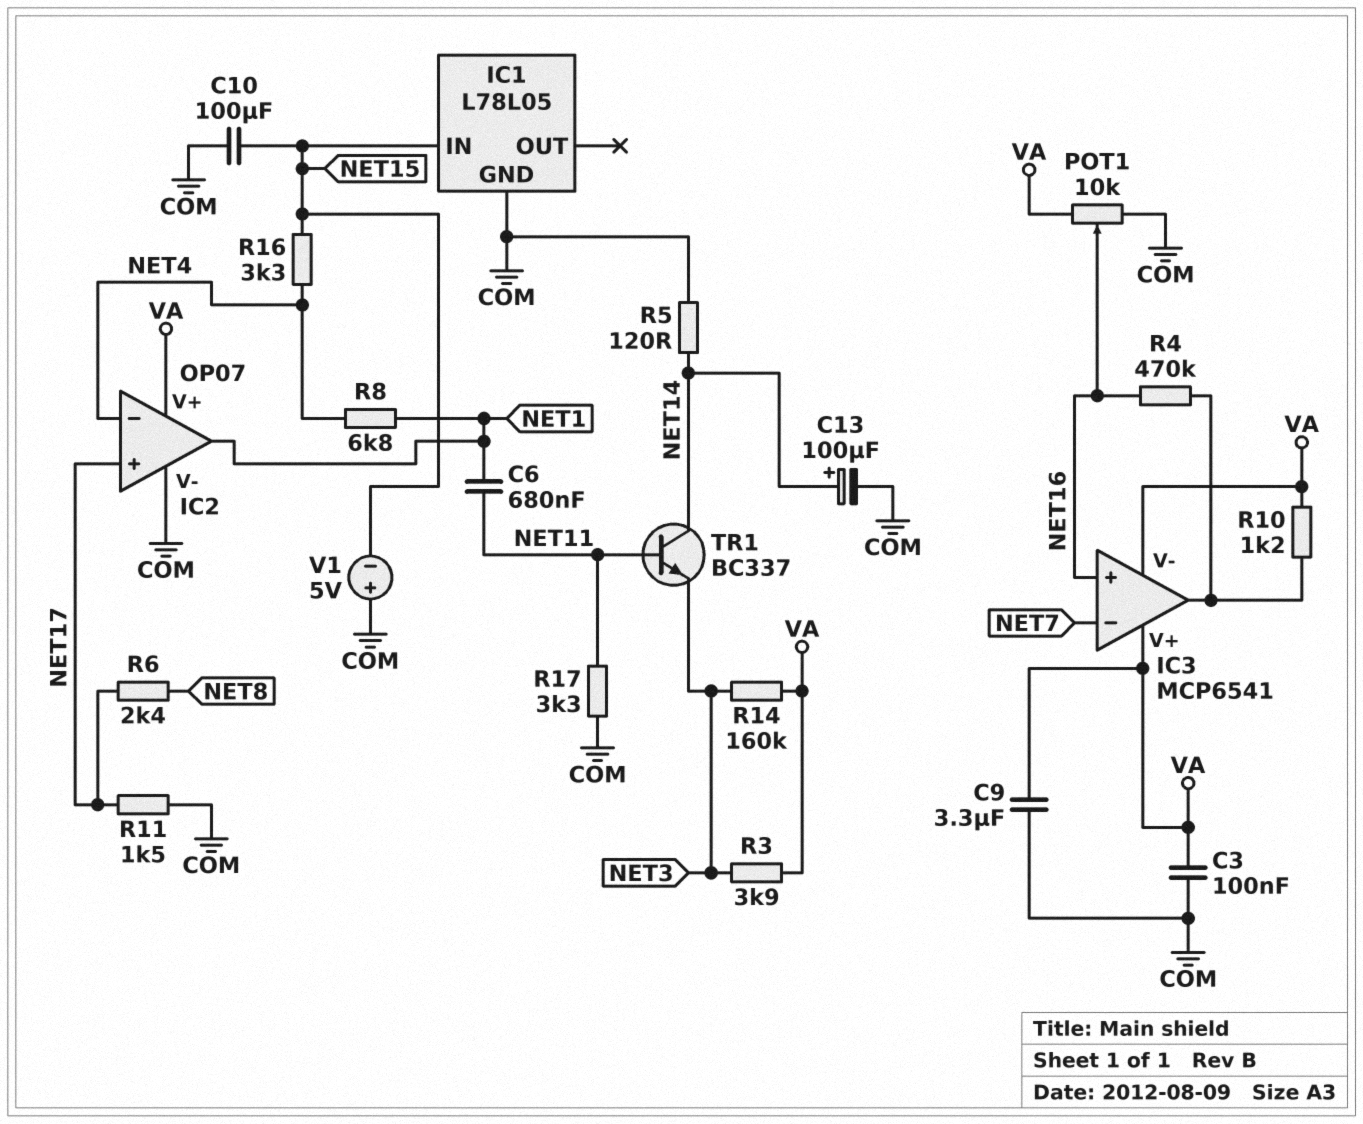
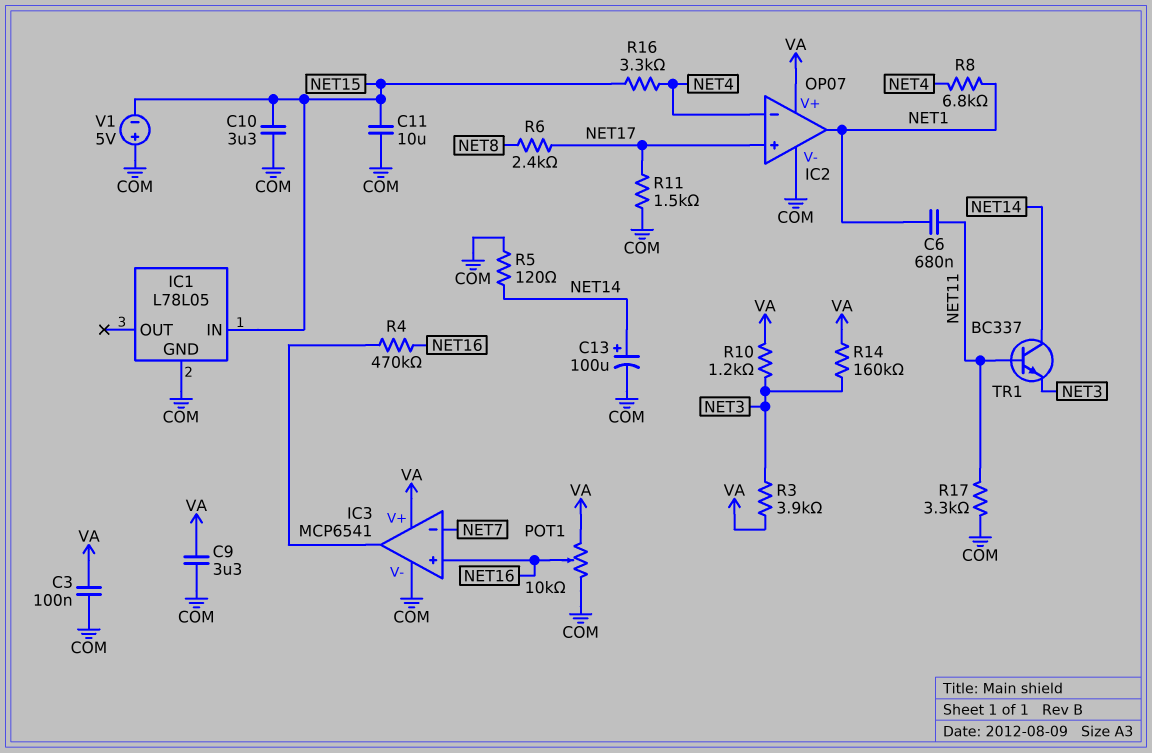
C10: 100uF (COM, NET15) -> 3.3uF (COM, NET15)
C11: none -> 10uF (COM, NET15)
IC3 pin V-: VA -> COM
R10: 1.2k (IC3/out, VA) -> 1.2k (NET3, VA)

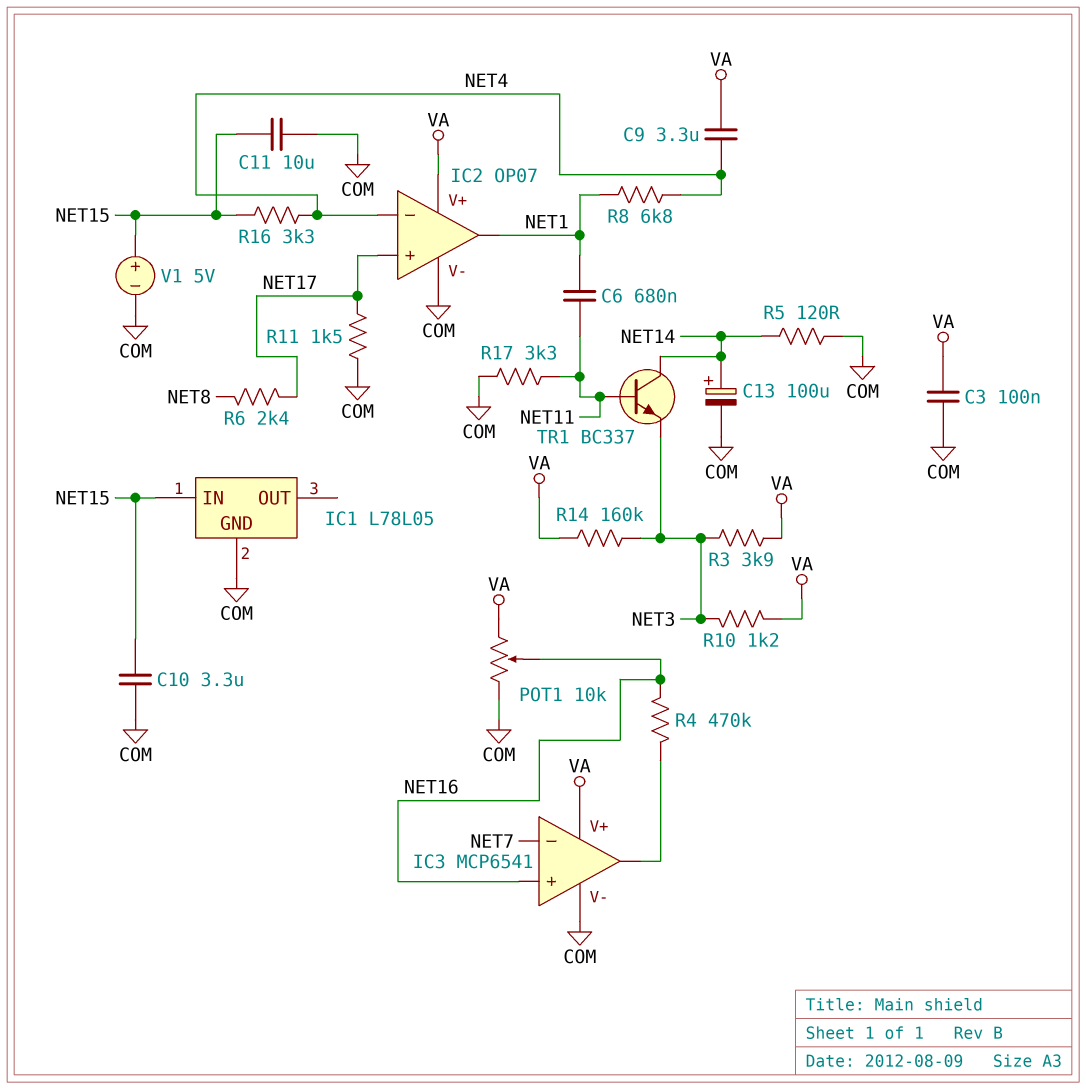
C9: 3.3uF (COM, VA) -> 3.3uF (NET4, VA)
V1: 5V (plus COM, minus NET15) -> 5V (plus NET15, minus COM)

